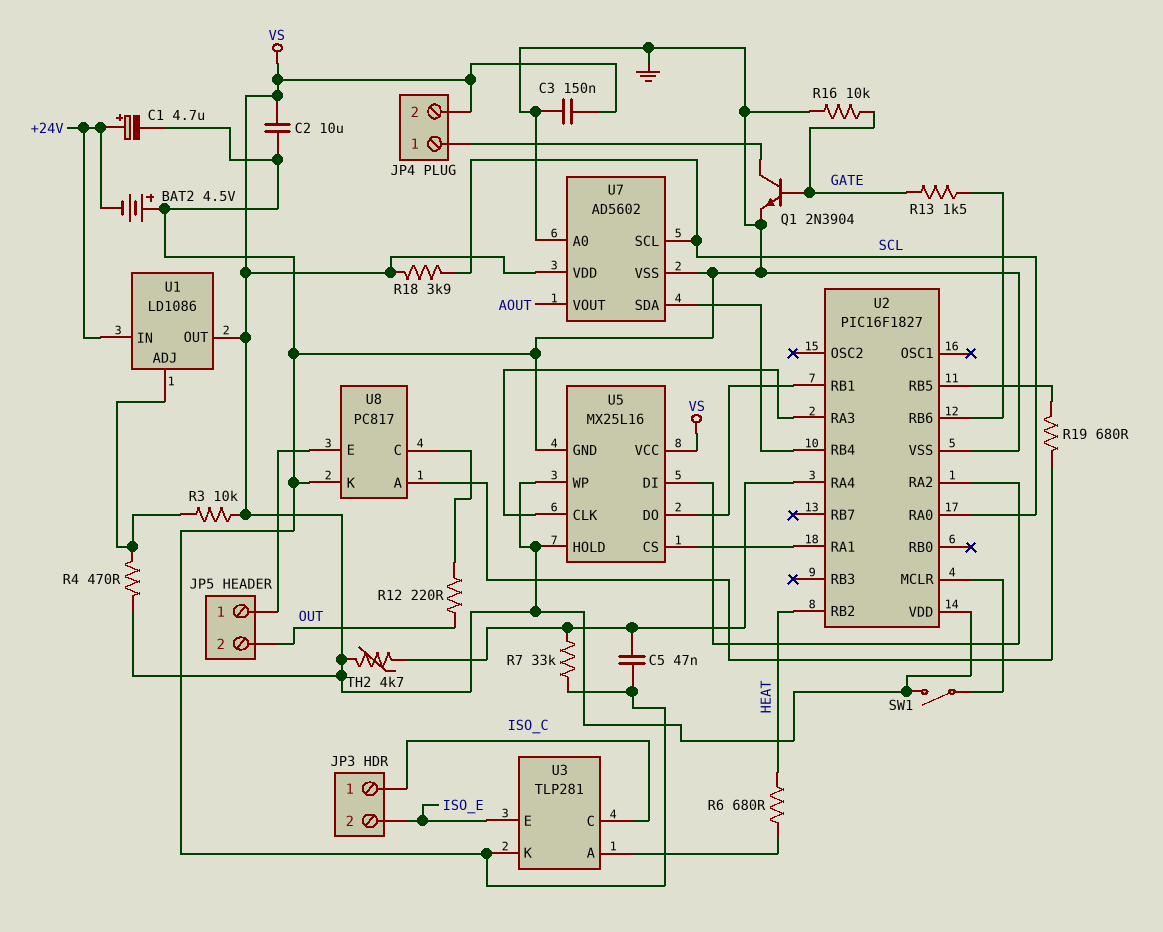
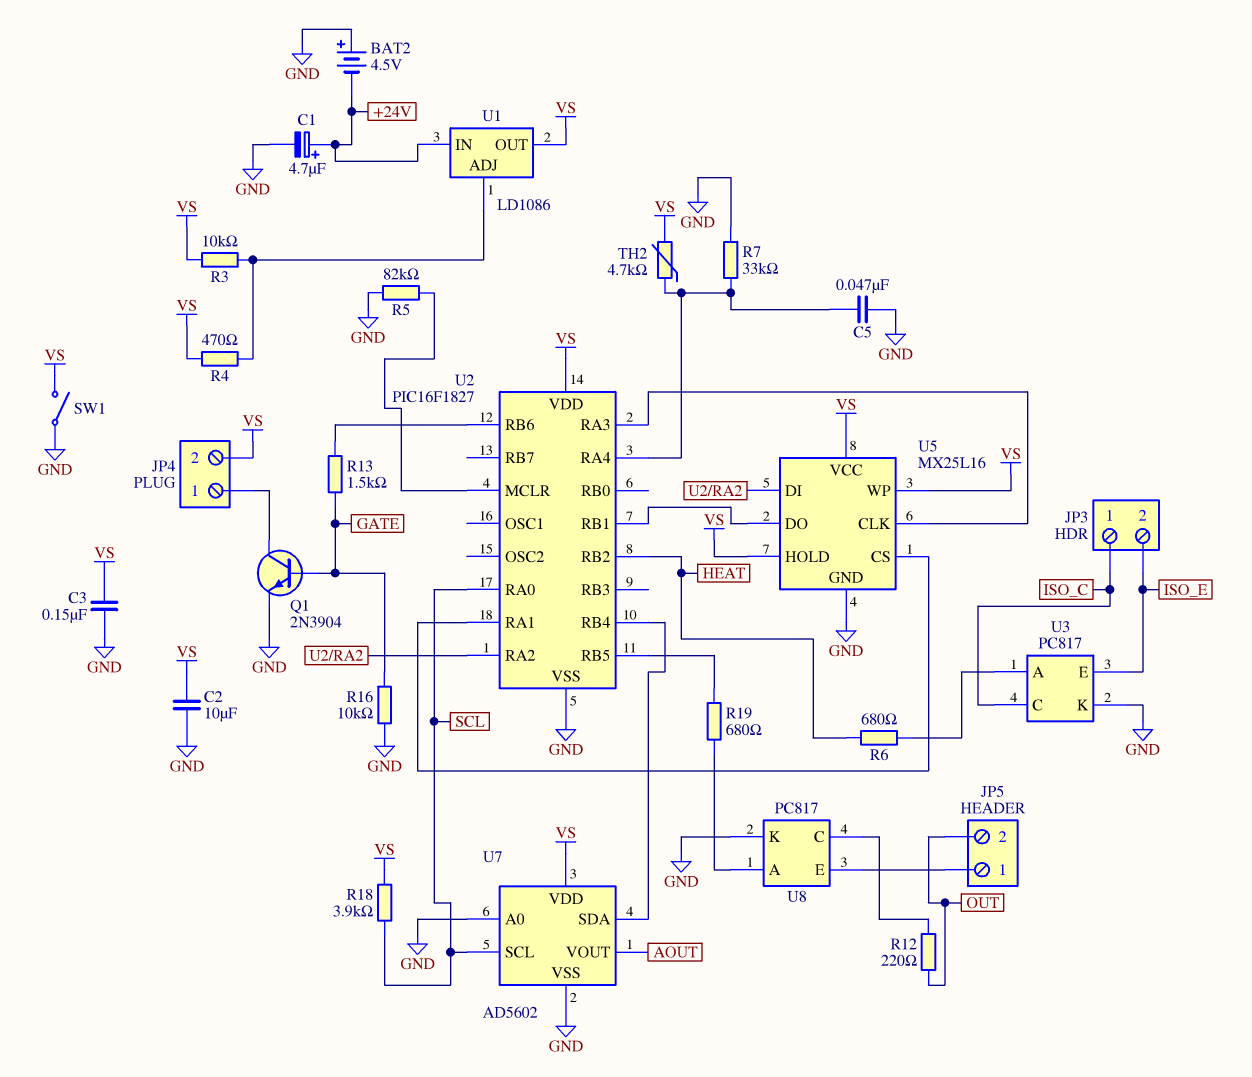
R5: none -> 82k (GND, U2/MCLR)
SW1: switch (U2/MCLR, VS) -> switch (GND, VS)
U3: TLP281 -> PC817

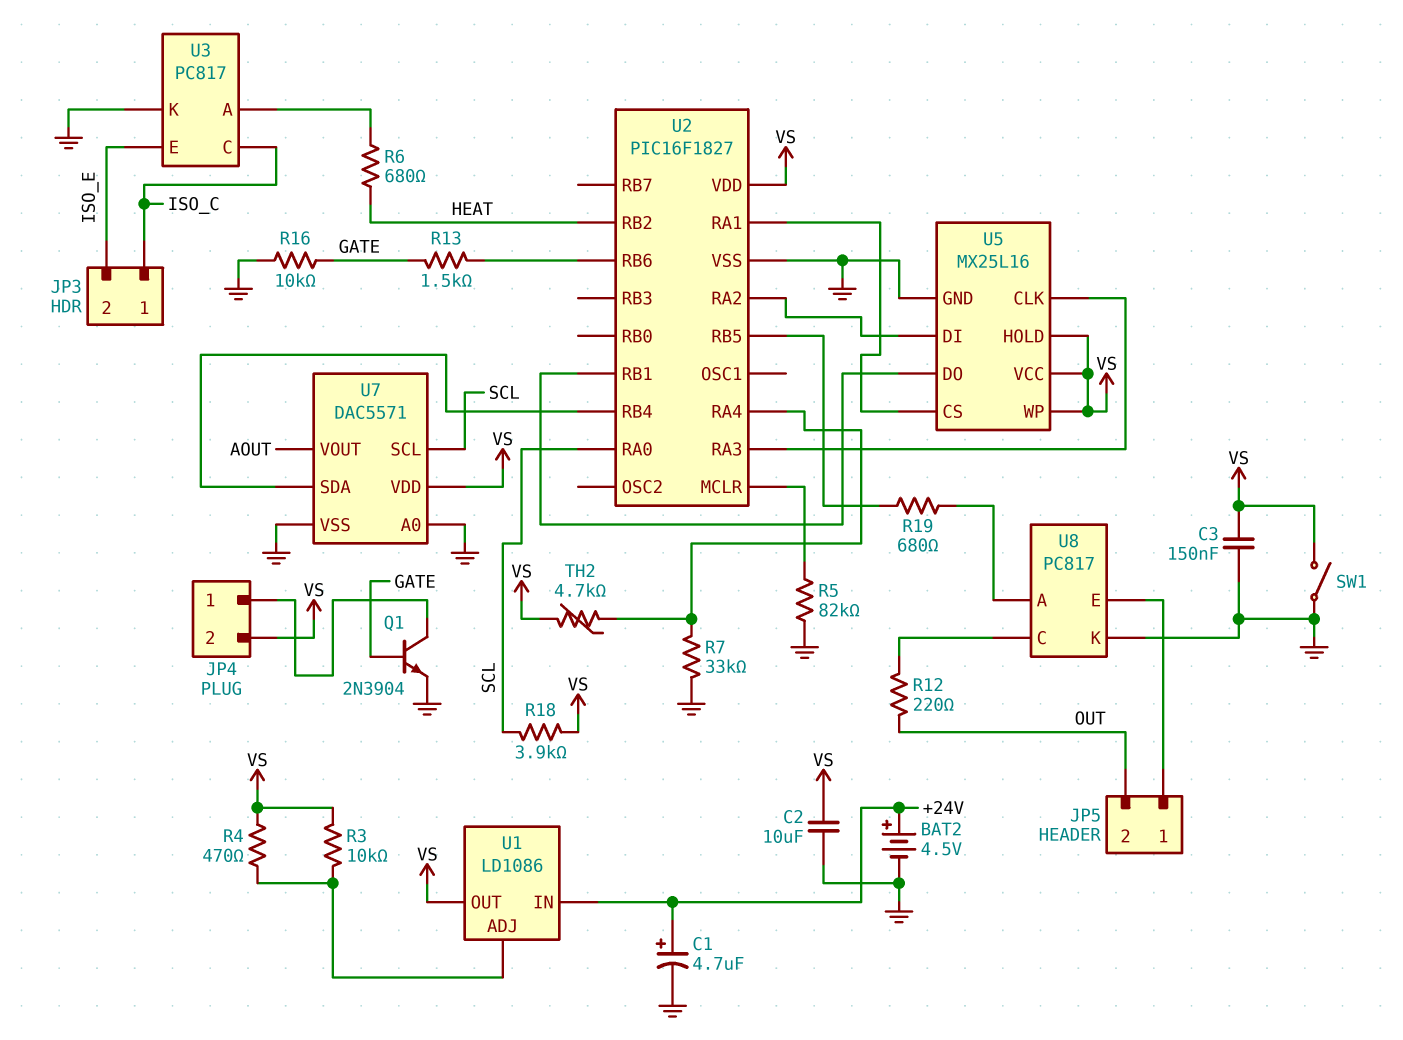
BAT2: 4.5V (plus GND, minus +24V) -> 4.5V (plus +24V, minus GND)
C5: 47nF (GND, U2/RA4) -> none
U7: AD5602 -> DAC5571

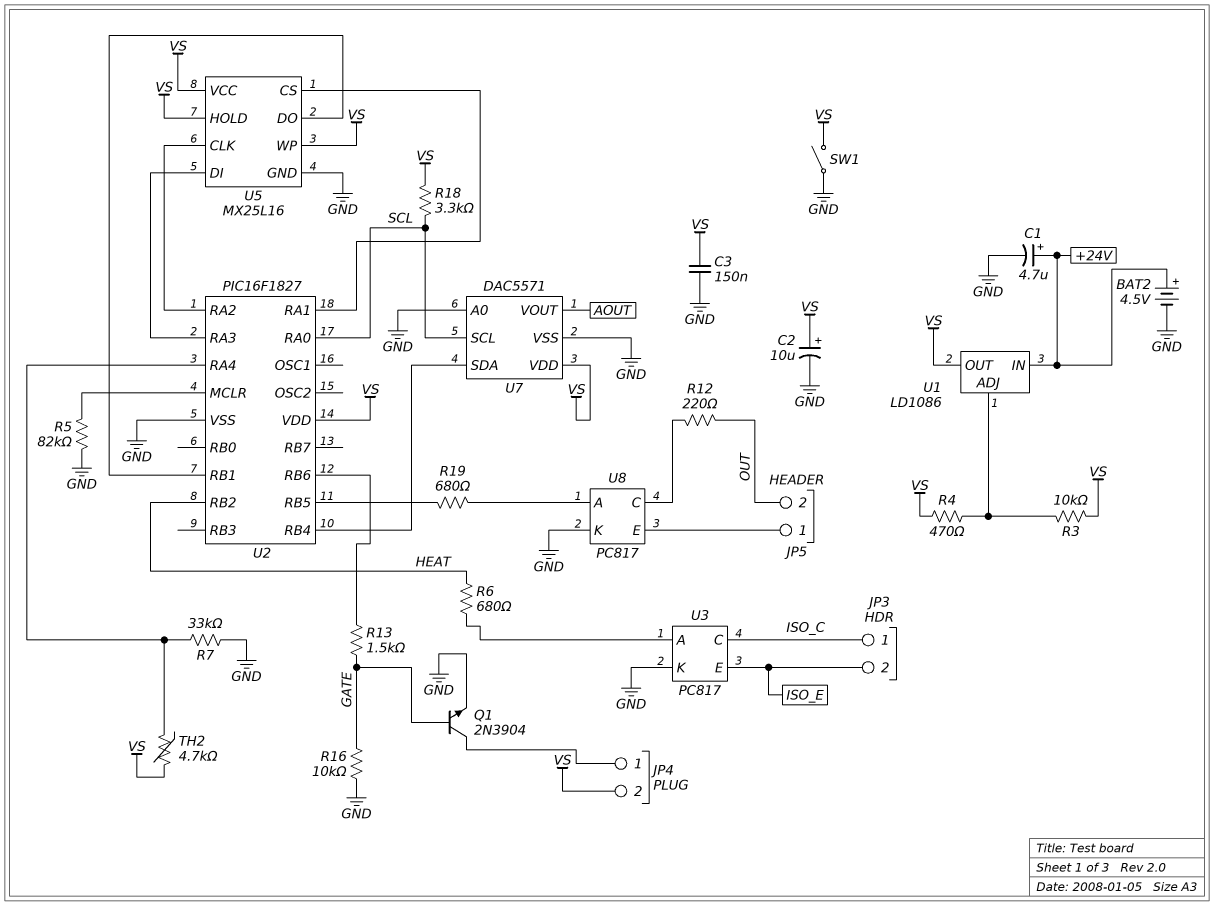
C2: 10uF (GND, VS) -> 10uF (plus VS, minus GND)
R18: 3.9k (SCL, VS) -> 3.3k (SCL, VS)
U5 pin CLK: U2/RA3 -> U2/RA2
U5 pin DI: U2/RA2 -> U2/RA3

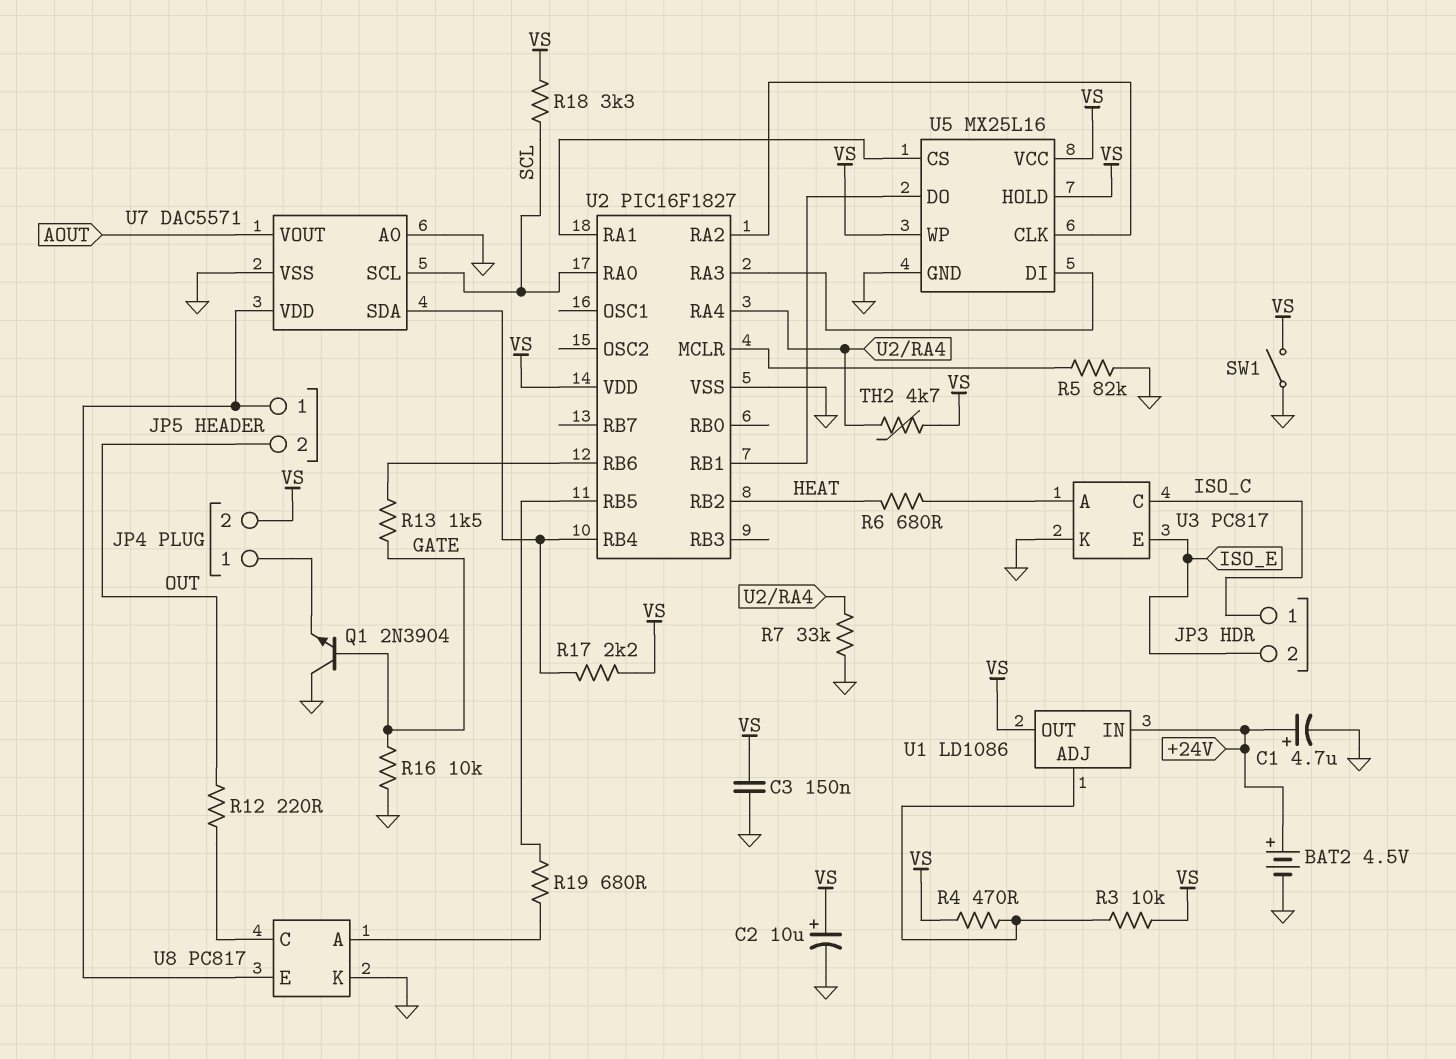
Q1: NPN 2N3904 (B GATE, C JP4/1, E GND) -> NPN 2N3904 (B GATE, C GND, E JP4/1)
R17: none -> 2.2k (U2/RB4, VS)
U7 pin VDD: VS -> JP5/1

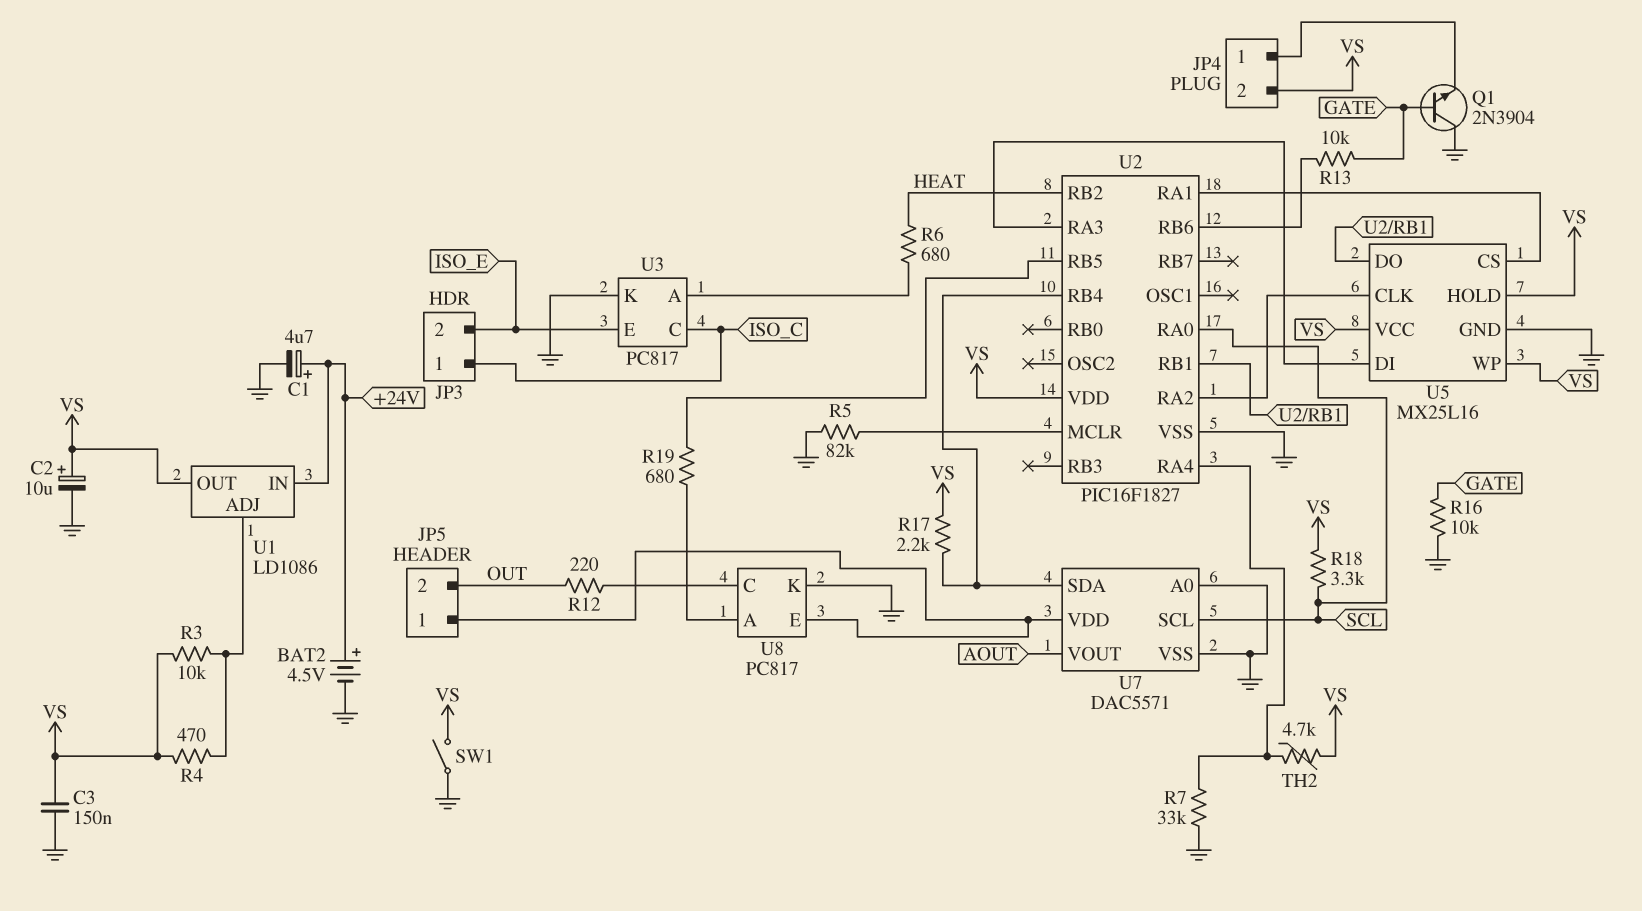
R13: 1.5k (GATE, U2/RB6) -> 10k (GATE, U2/RB6)

